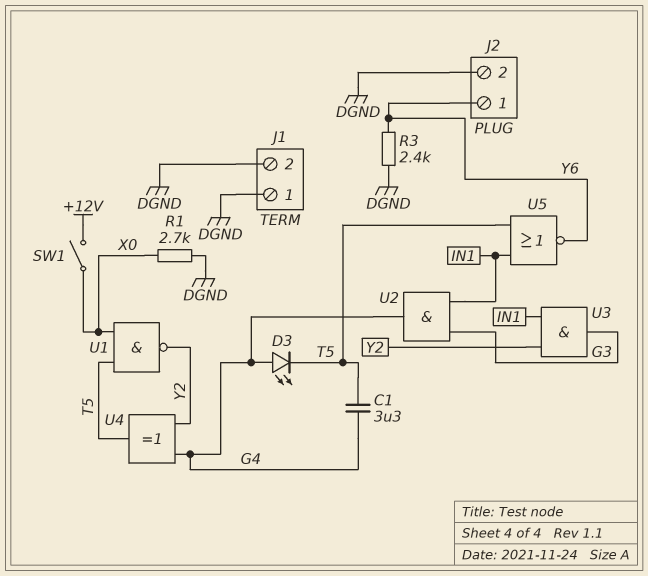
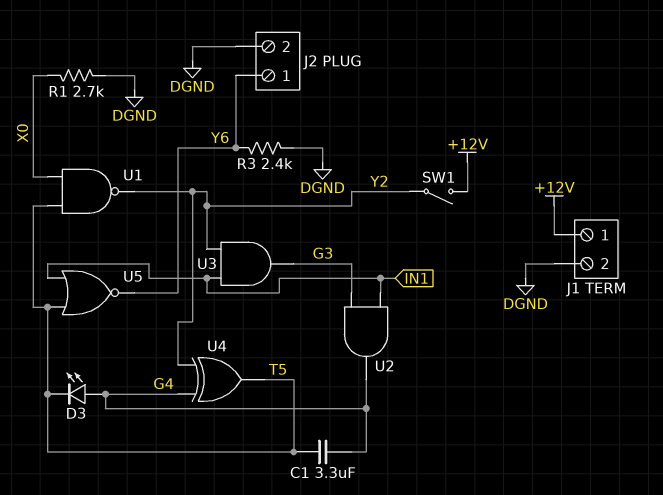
J1 pin 1: DGND -> +12V
SW1: switch (+12V, X0) -> switch (+12V, Y2)

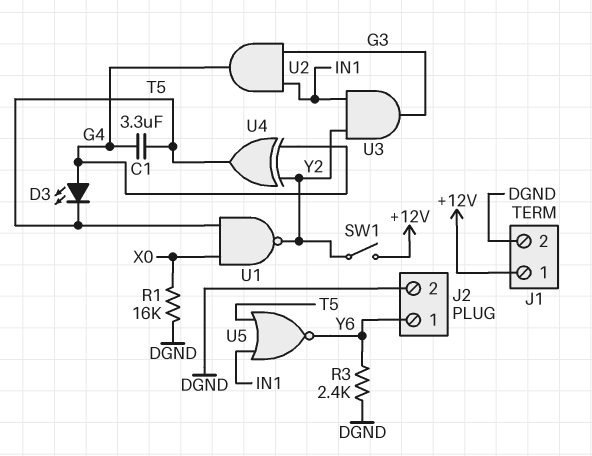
R1: 2.7k (DGND, X0) -> 16k (DGND, X0)

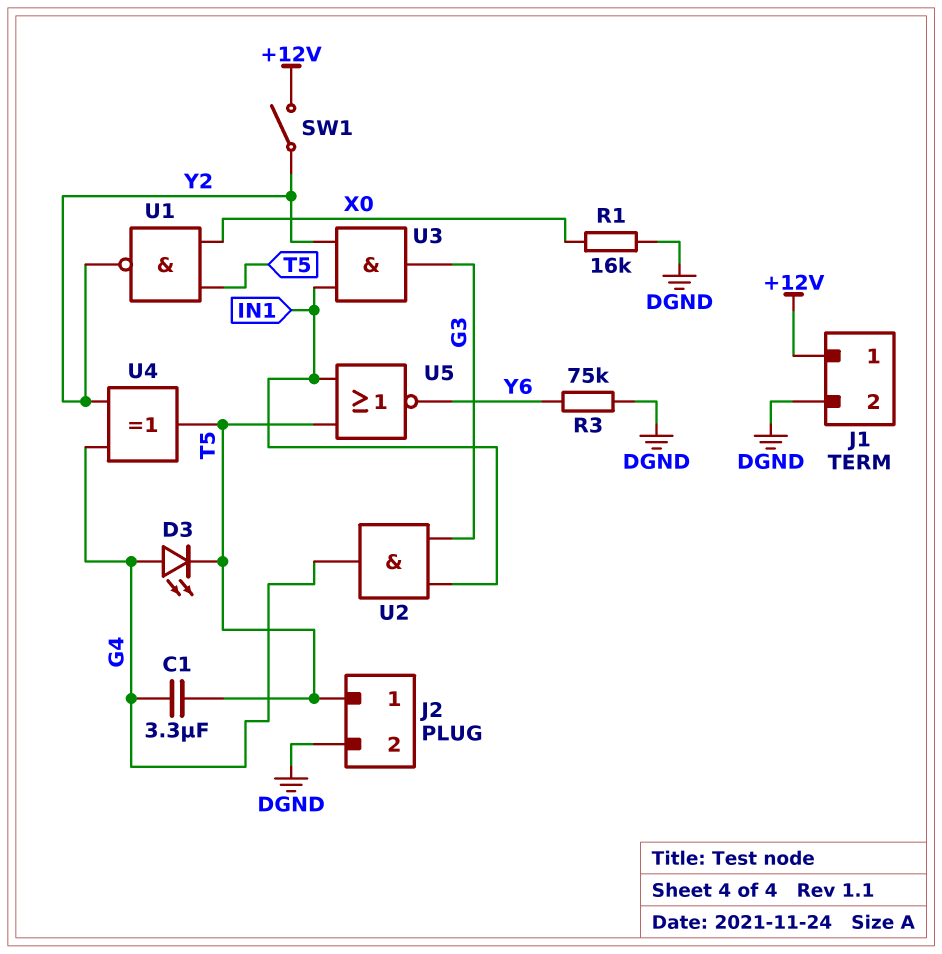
J2 pin 1: Y6 -> T5
R3: 2.4k (DGND, Y6) -> 75k (DGND, Y6)

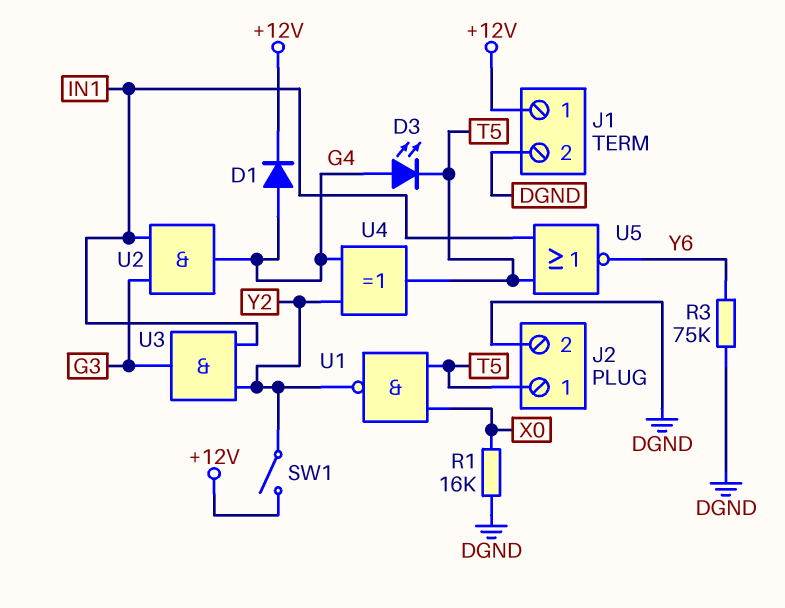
C1: 3.3uF (G4, T5) -> none
D1: none -> diode (A G4, K +12V)

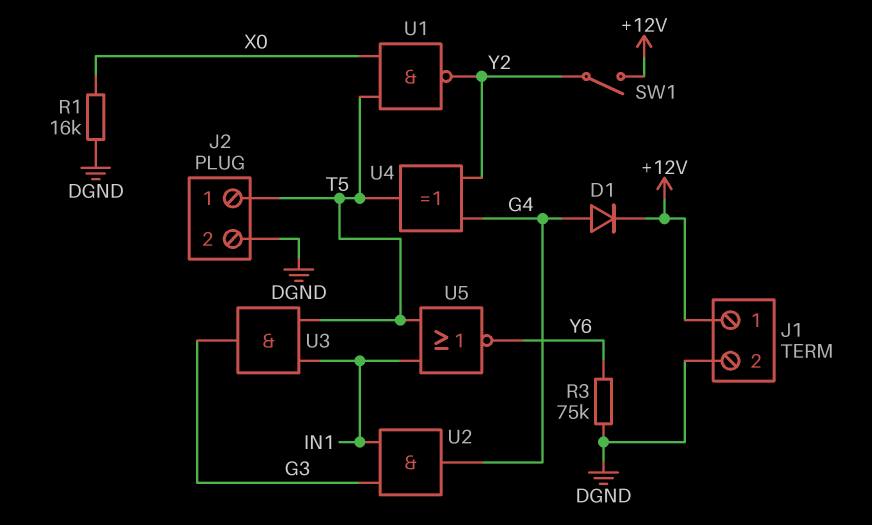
D3: LED (A G4, K T5) -> none
U3: AND (in IN1, in Y2, out G3) -> AND (in IN1, in T5, out G3)

